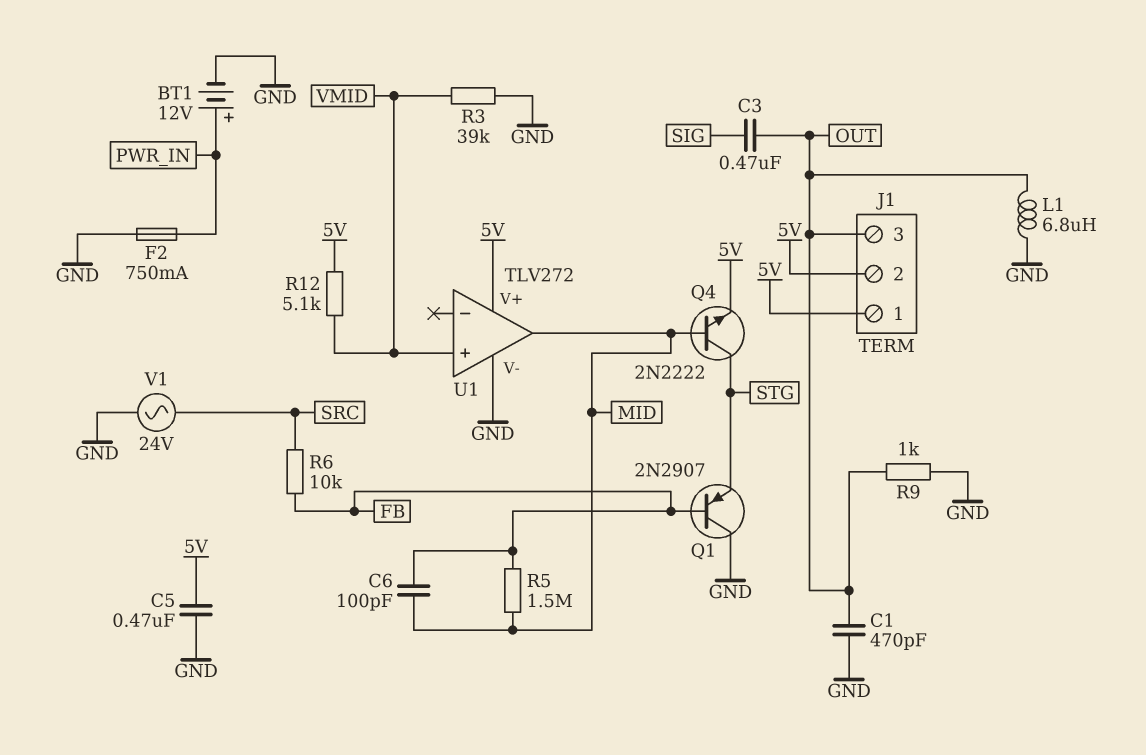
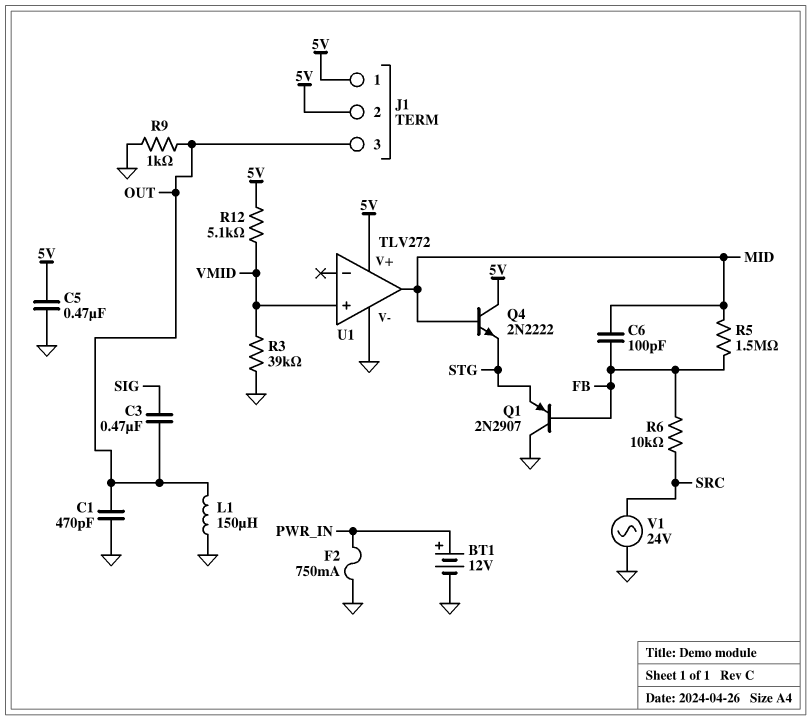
L1: 6.8uH (GND, OUT) -> 150uH (GND, OUT)
Q4: NPN 2N2222 (B MID, C STG, E 5V) -> NPN 2N2222 (B MID, C 5V, E STG)

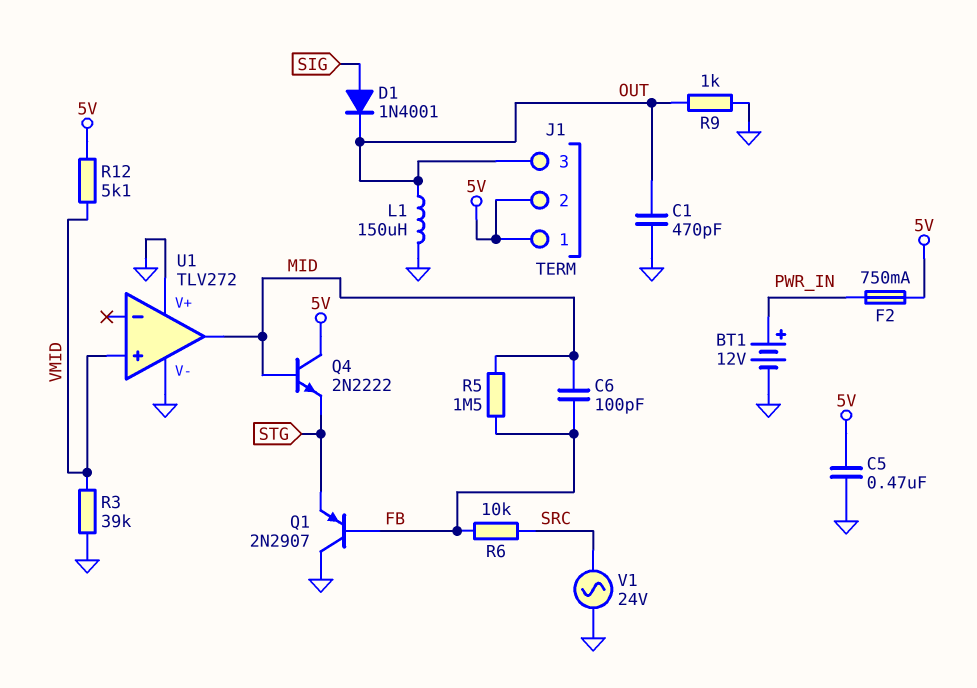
C3: 470nF (OUT, SIG) -> none
D1: none -> diode 1N4001 (A SIG, K OUT)
F2: 750mA (GND, PWR_IN) -> 750mA (5V, PWR_IN)
U1 pin V+: 5V -> GND

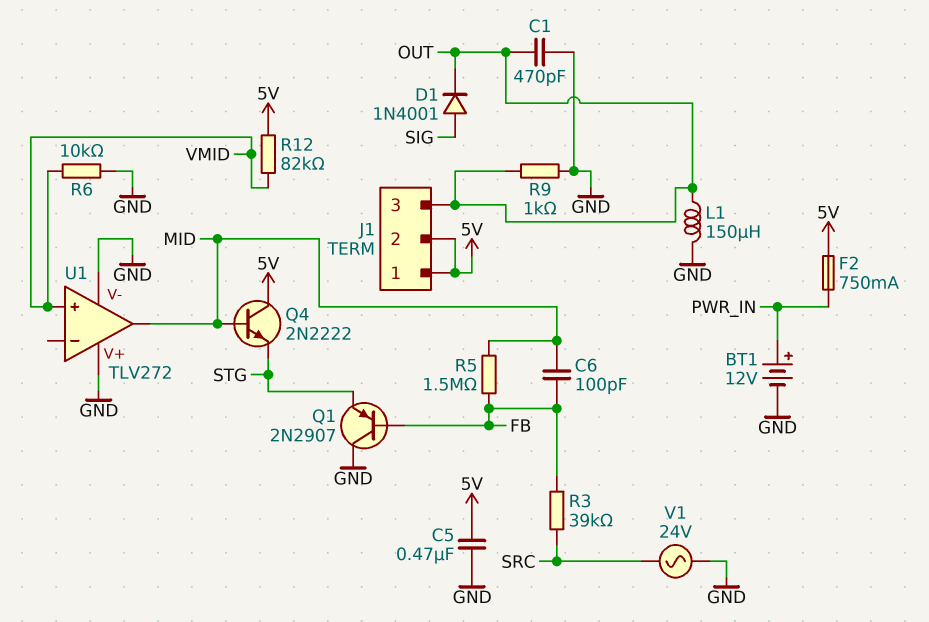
R3: 39k (GND, VMID) -> 39k (FB, SRC)
R6: 10k (FB, SRC) -> 10k (GND, VMID)
R12: 5.1k (5V, VMID) -> 82k (5V, VMID)

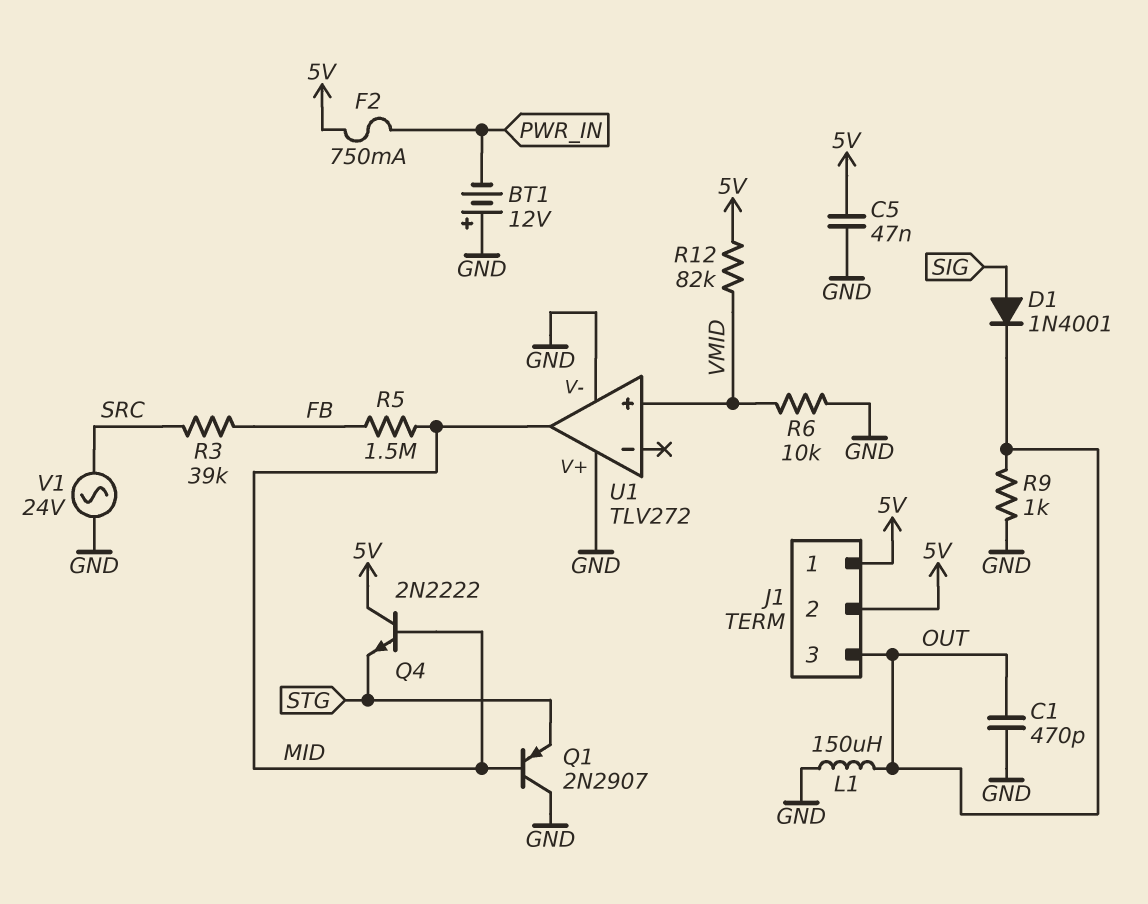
BT1: 12V (plus PWR_IN, minus GND) -> 12V (plus GND, minus PWR_IN)
C5: 470nF (5V, GND) -> 47nF (5V, GND)
C6: 100pF (FB, MID) -> none
Q1: PNP 2N2907 (B FB, C GND, E STG) -> PNP 2N2907 (B MID, C GND, E STG)

